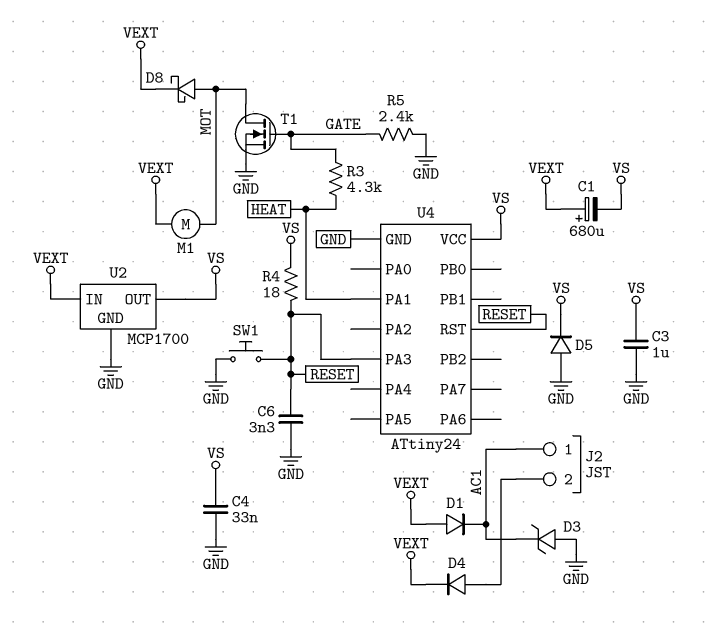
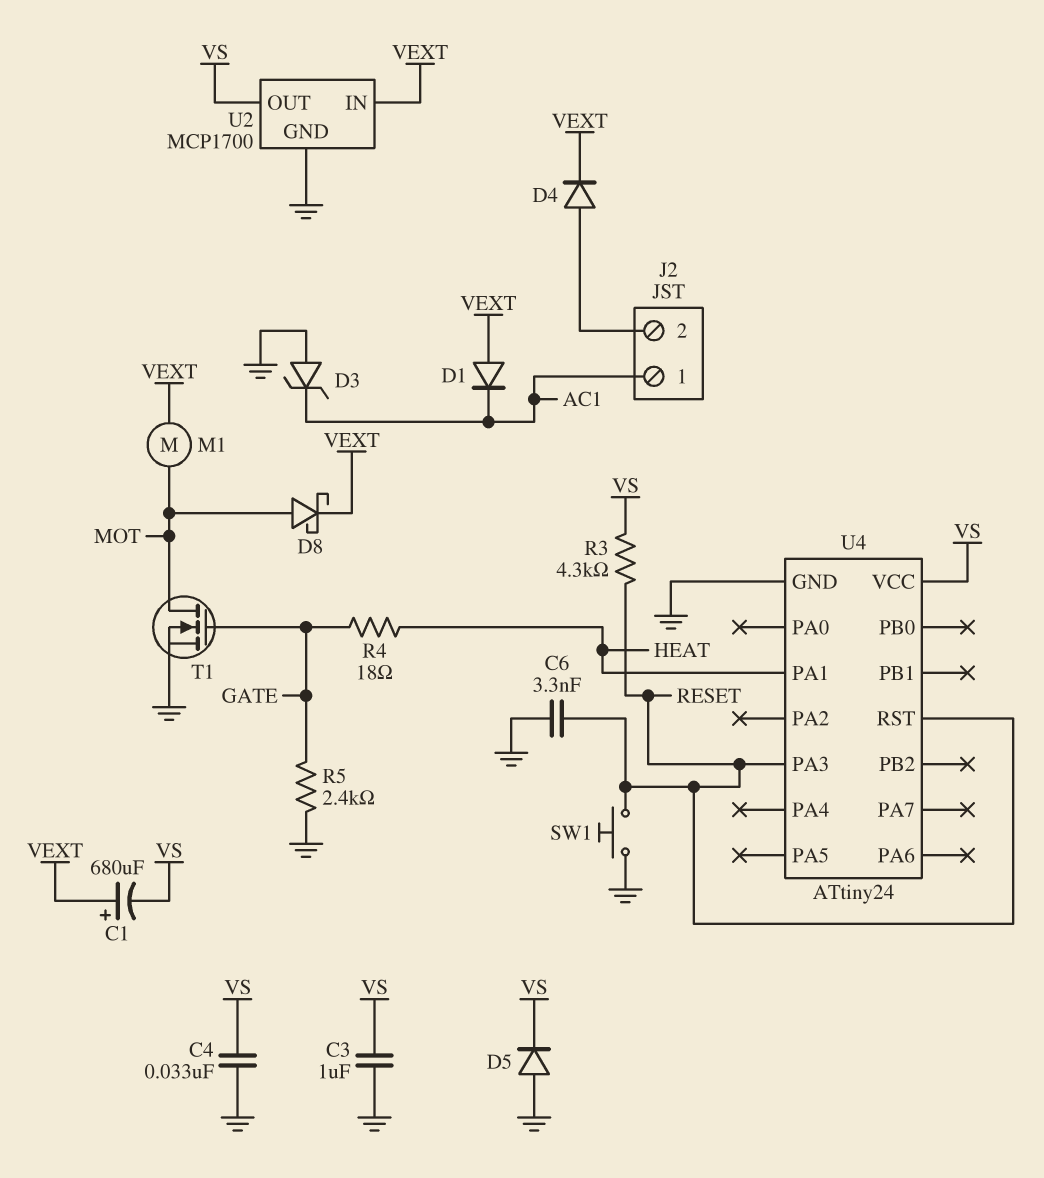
R3: 4.3k (GATE, HEAT) -> 4.3k (RESET, VS)
R4: 18 (RESET, VS) -> 18 (GATE, HEAT)

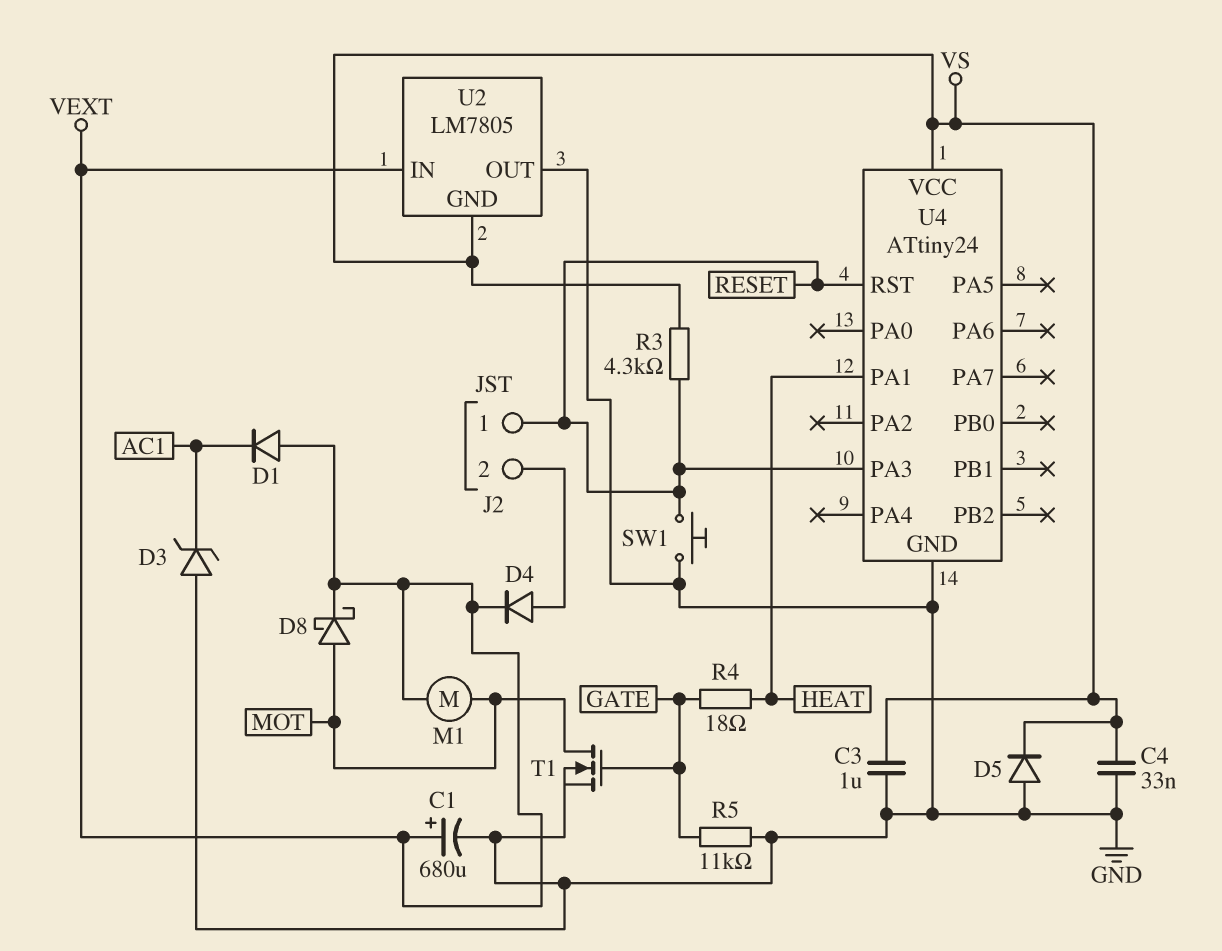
C1: 680uF (plus VEXT, minus VS) -> 680uF (plus VEXT, minus GND)
C6: 3.3nF (GND, RESET) -> none
J2 pin 1: AC1 -> RESET
R5: 2.4k (GATE, GND) -> 11k (GATE, GND)
U2: MCP1700 -> LM7805
U2 pin GND: GND -> VS
U2 pin OUT: VS -> GND

